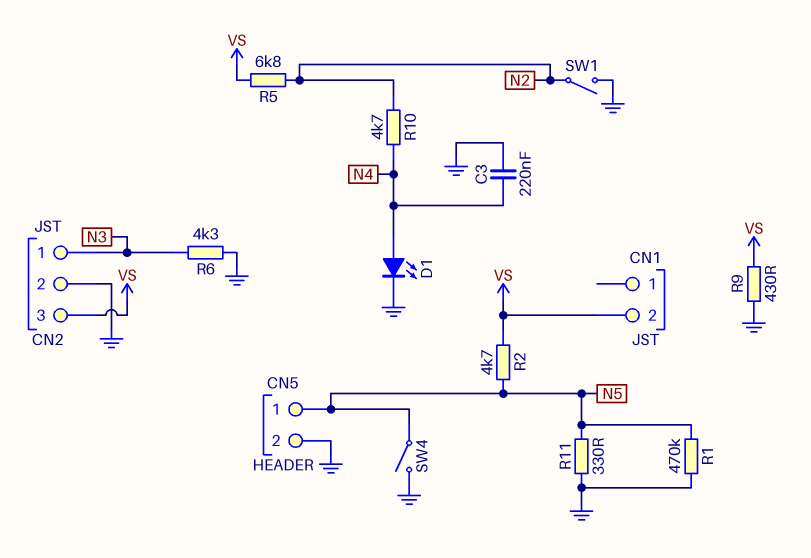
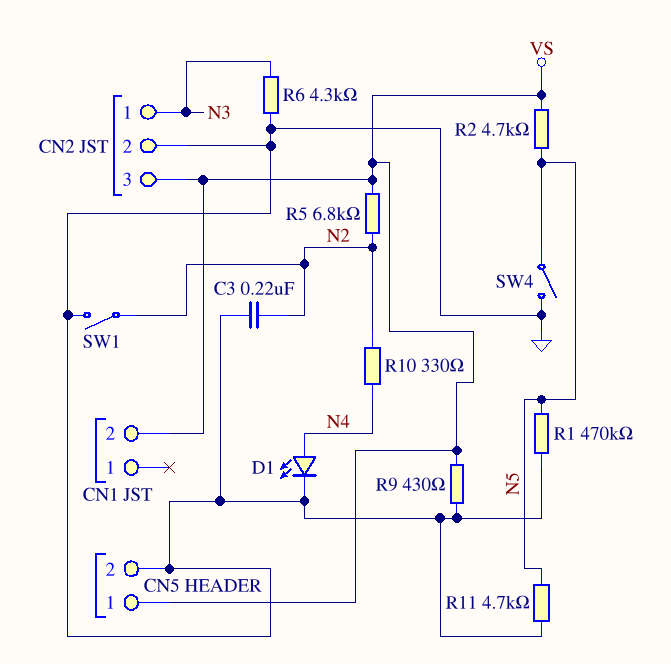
C3: 220nF (GND, N4) -> 220nF (GND, N2)
CN5 pin 1: N5 -> VS
R10: 4.7k (N2, N4) -> 330 (N2, N4)
R11: 330 (GND, N5) -> 4.7k (GND, N5)

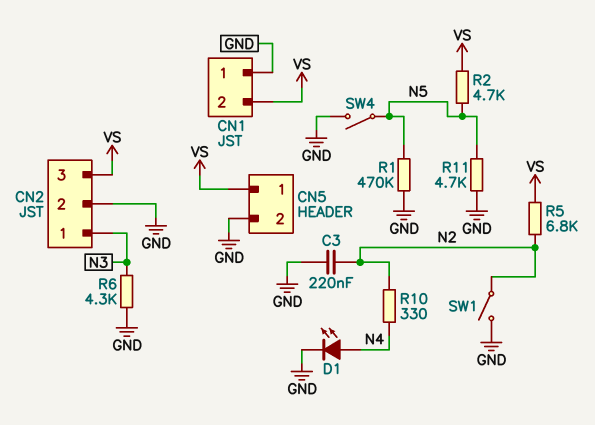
CN1 pin 1: none -> GND
R9: 430 (GND, VS) -> none

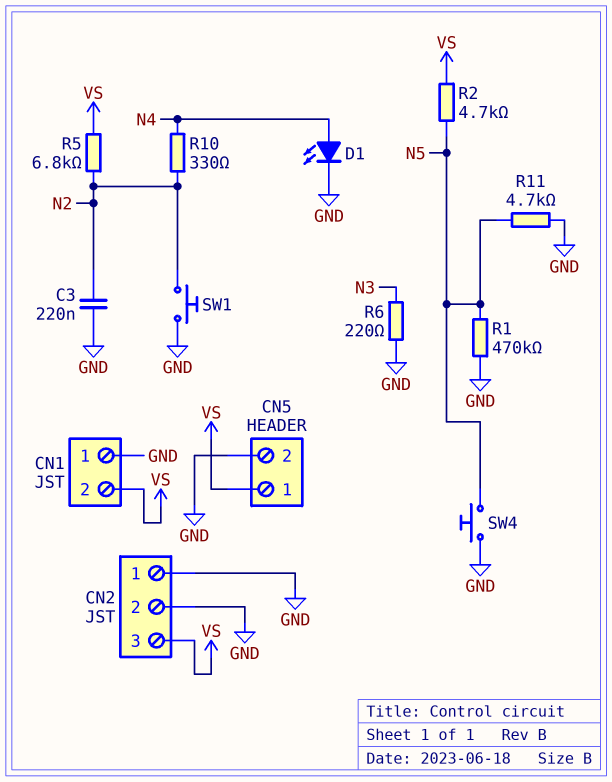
CN2 pin 1: N3 -> GND
R6: 4.3k (GND, N3) -> 220 (GND, N3)
SW1: switch (GND, N2) -> button (GND, N2)
SW4: switch (GND, N5) -> button (GND, N5)

